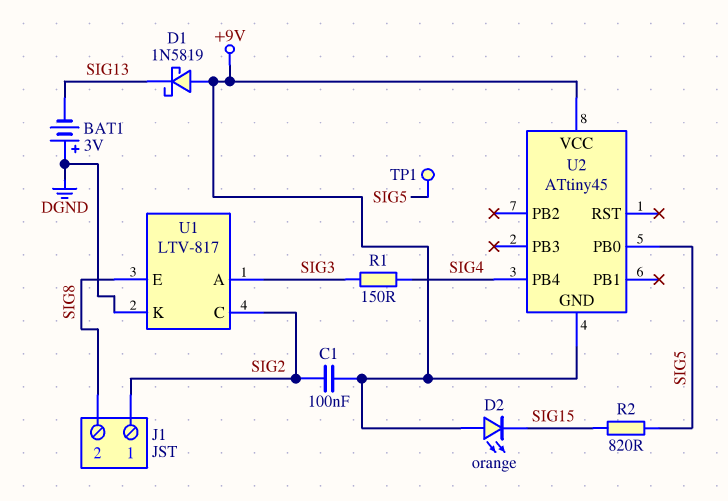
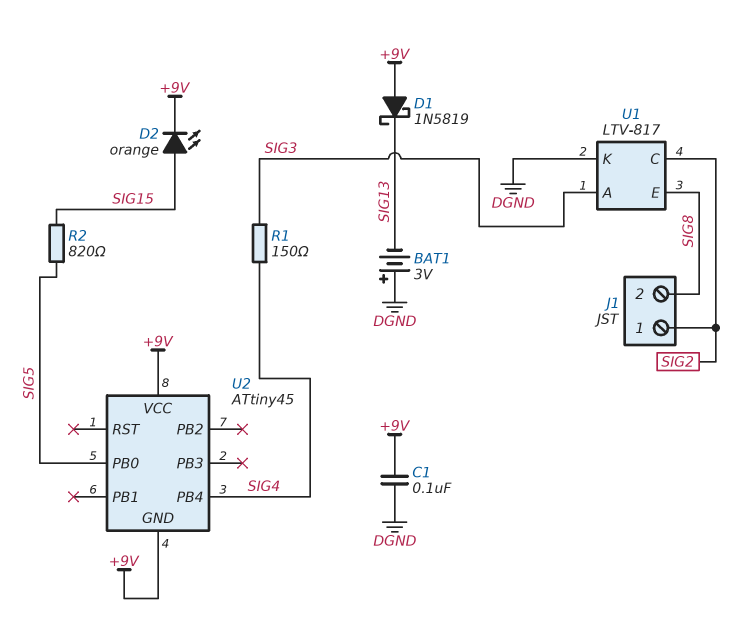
C1: 100nF (+9V, SIG2) -> 100nF (+9V, DGND)
D2: LED orange (A +9V, K SIG15) -> LED orange (A SIG15, K +9V)
TP1: test point (SIG5) -> none

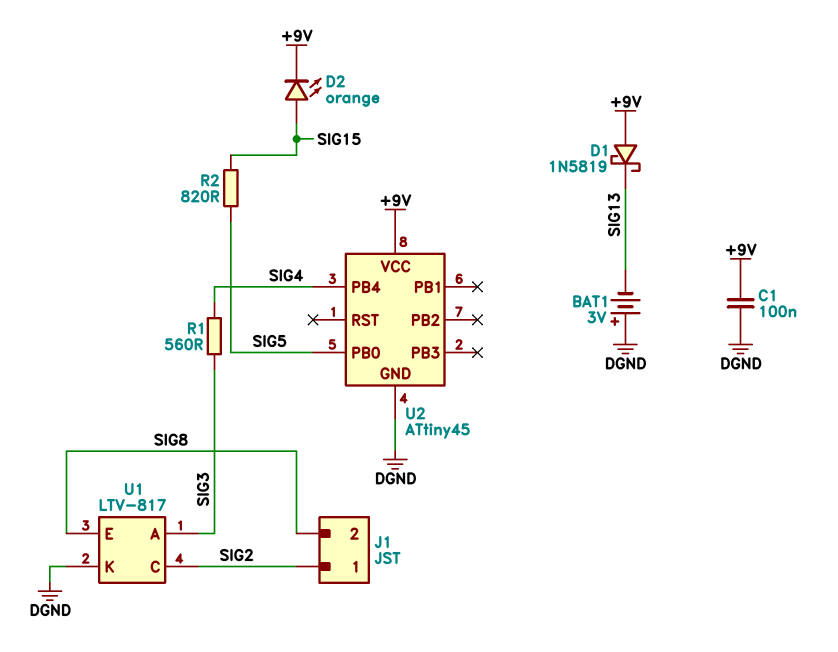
R1: 150 (SIG3, SIG4) -> 560 (SIG3, SIG4)
U2 pin GND: +9V -> DGND

